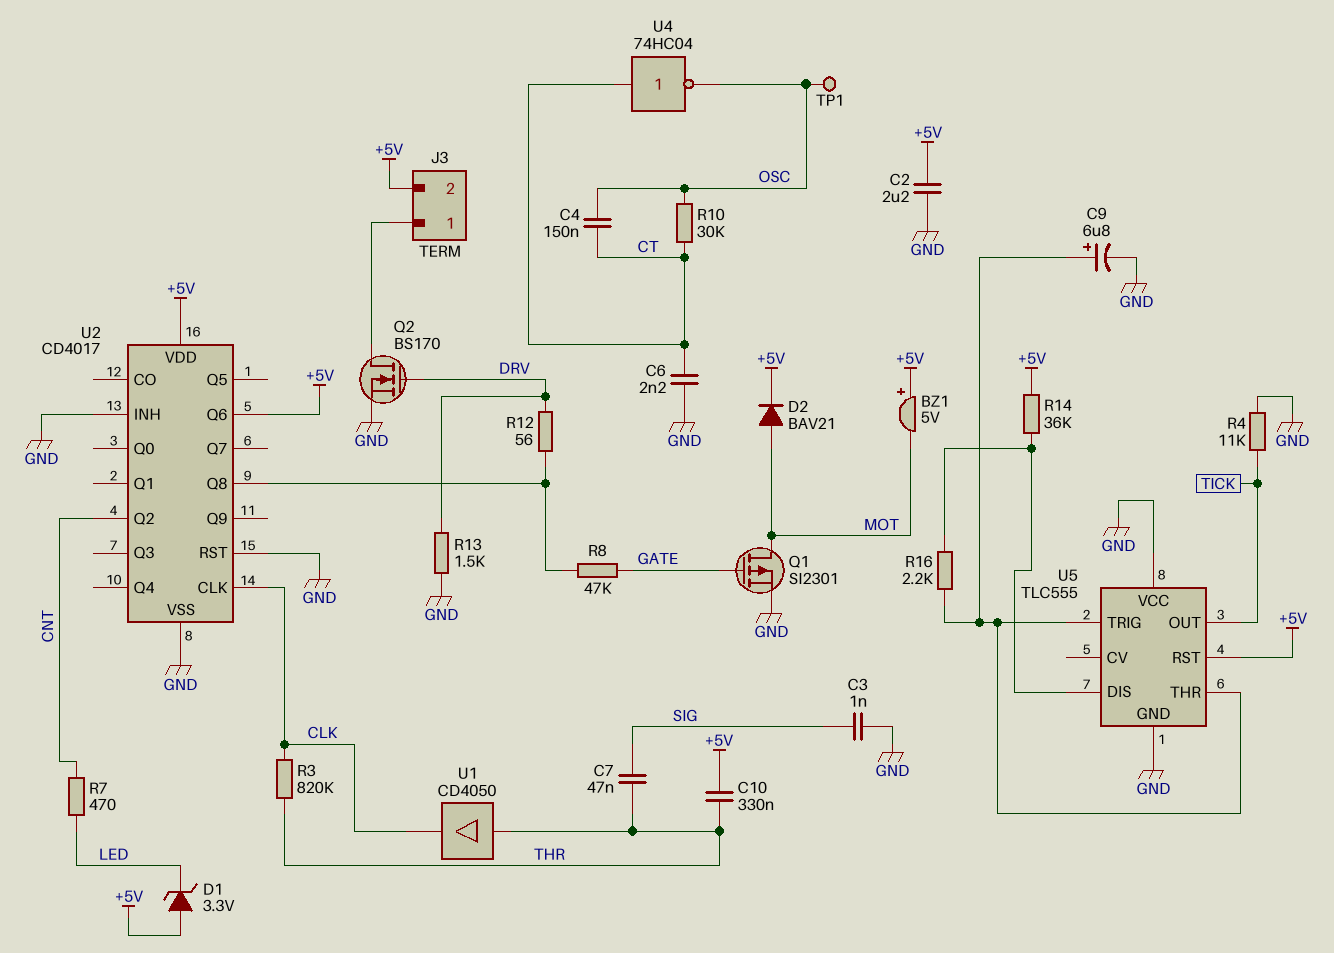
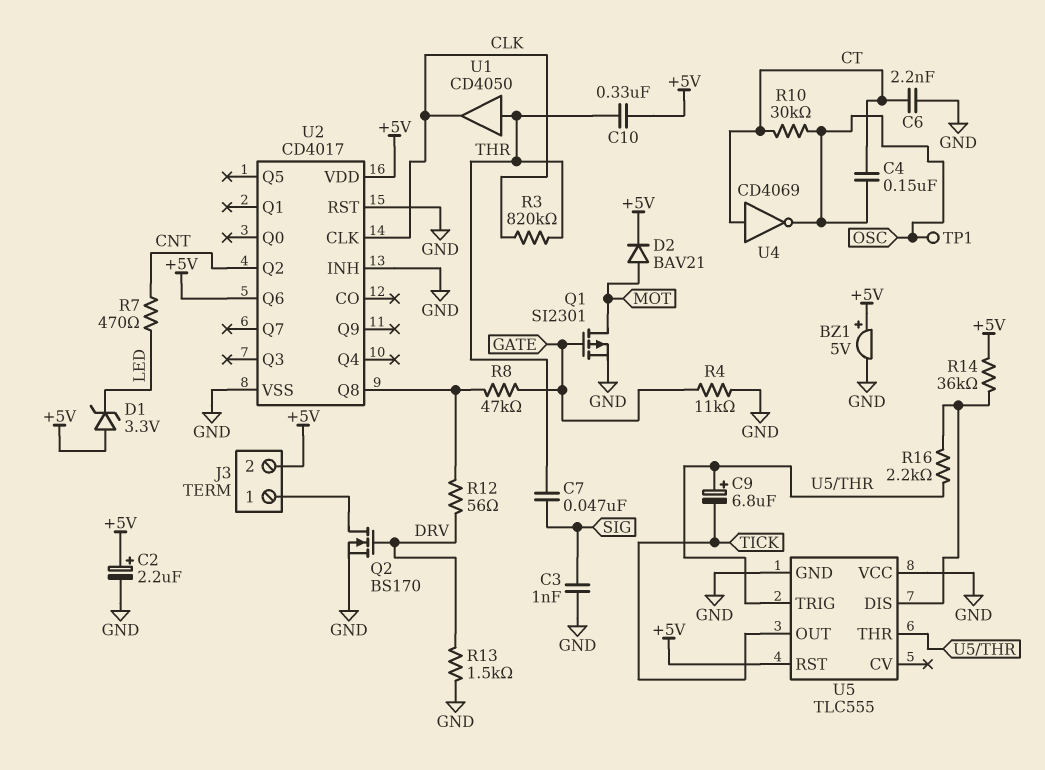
BZ1: buzzer 5V (plus +5V, minus MOT) -> buzzer 5V (plus +5V, minus GND)
C2: 2.2uF (+5V, GND) -> 2.2uF (plus +5V, minus GND)
C9: 6.8uF (plus U5/THR, minus GND) -> 6.8uF (plus U5/THR, minus TICK)
R4: 11k (GND, TICK) -> 11k (GATE, GND)
U4: NOT 74HC04 (in CT, out OSC) -> NOT CD4069 (in CT, out OSC)

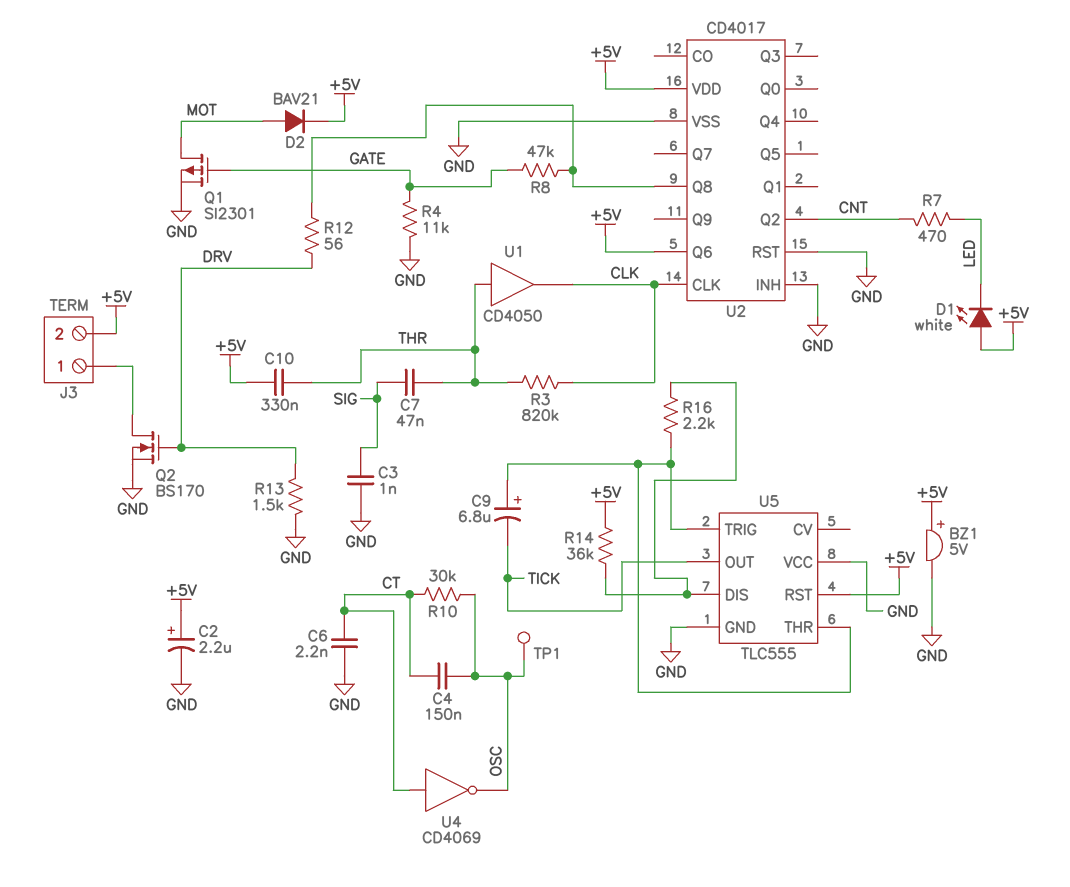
D1: zener 3.3V (A +5V, K LED) -> LED white (A +5V, K LED)

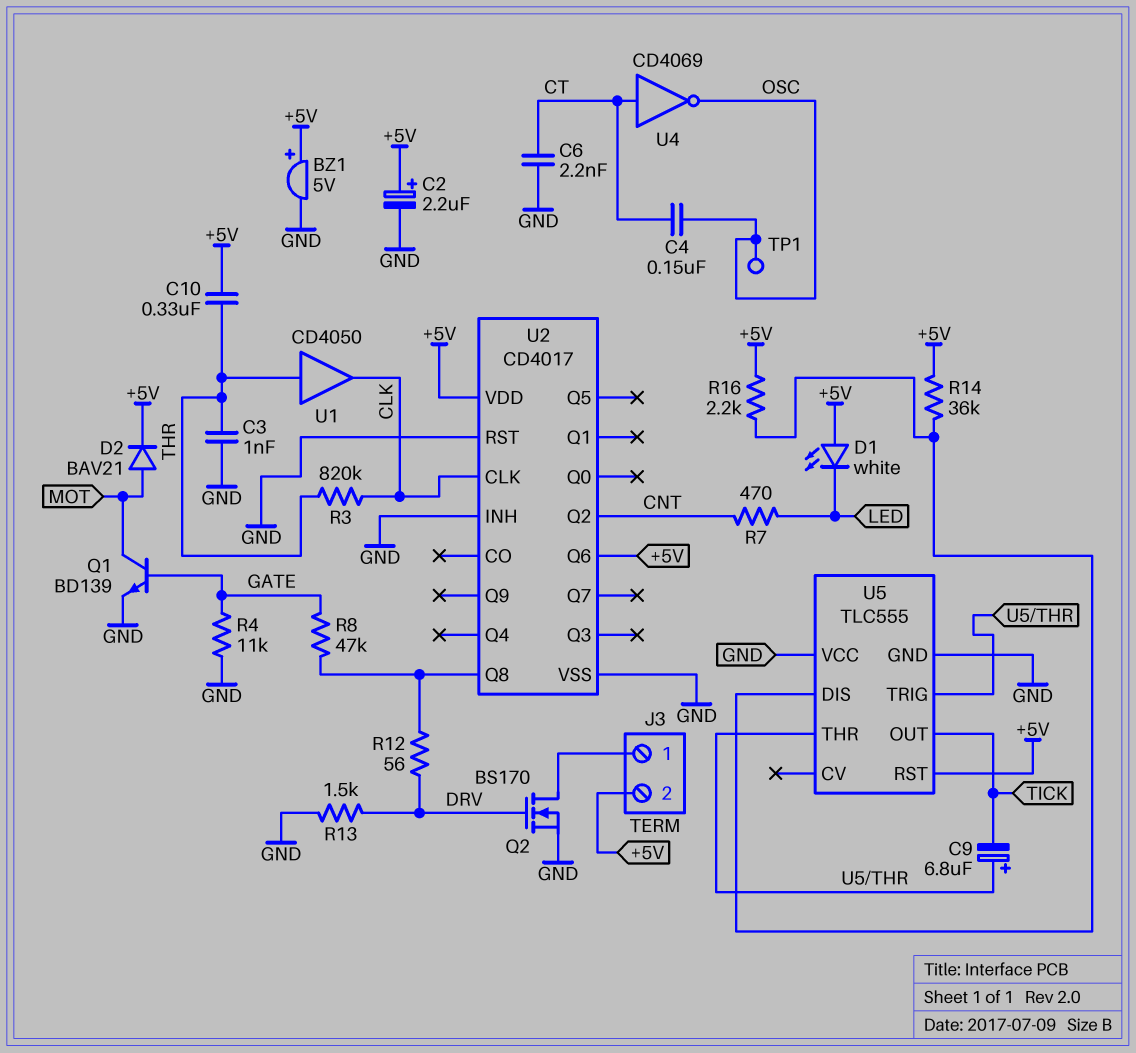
C3: 1nF (GND, SIG) -> 1nF (GND, THR)
C7: 47nF (SIG, THR) -> none
Q1: PMOS SI2301 (G GATE, D MOT, S GND) -> NPN BD139 (B GATE, C MOT, E GND)
R10: 30k (CT, OSC) -> none
R16: 2.2k (U5/DIS, U5/THR) -> 2.2k (+5V, U5/DIS)

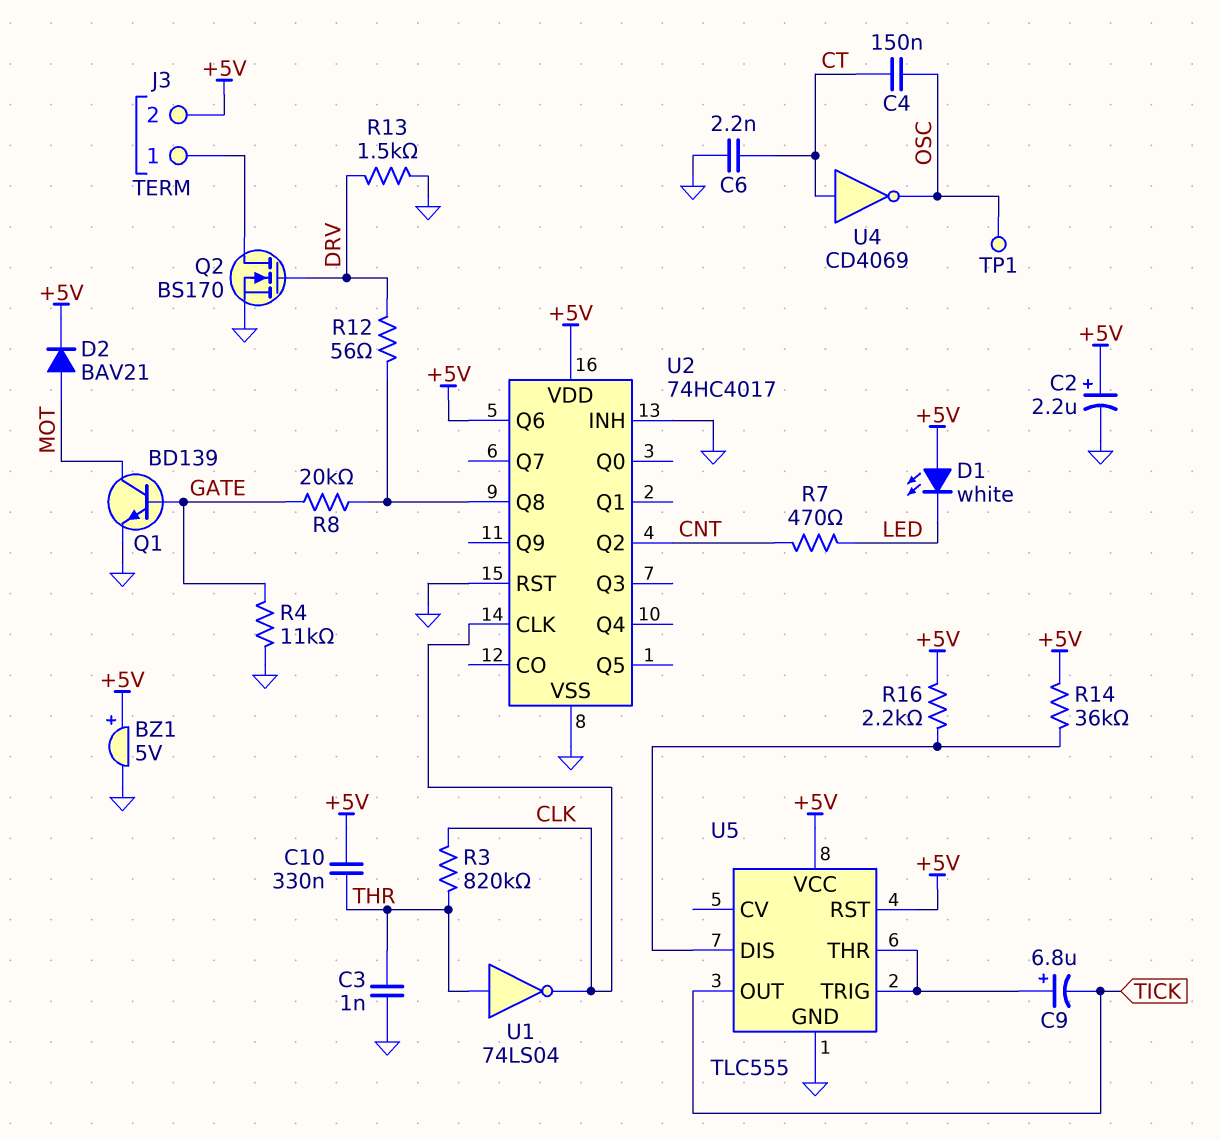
R8: 47k (GATE, U2/Q8) -> 20k (GATE, U2/Q8)
U1: buffer CD4050 (in THR, out CLK) -> NOT 74LS04 (in THR, out CLK)
U2: CD4017 -> 74HC4017
U5 pin VCC: GND -> +5V

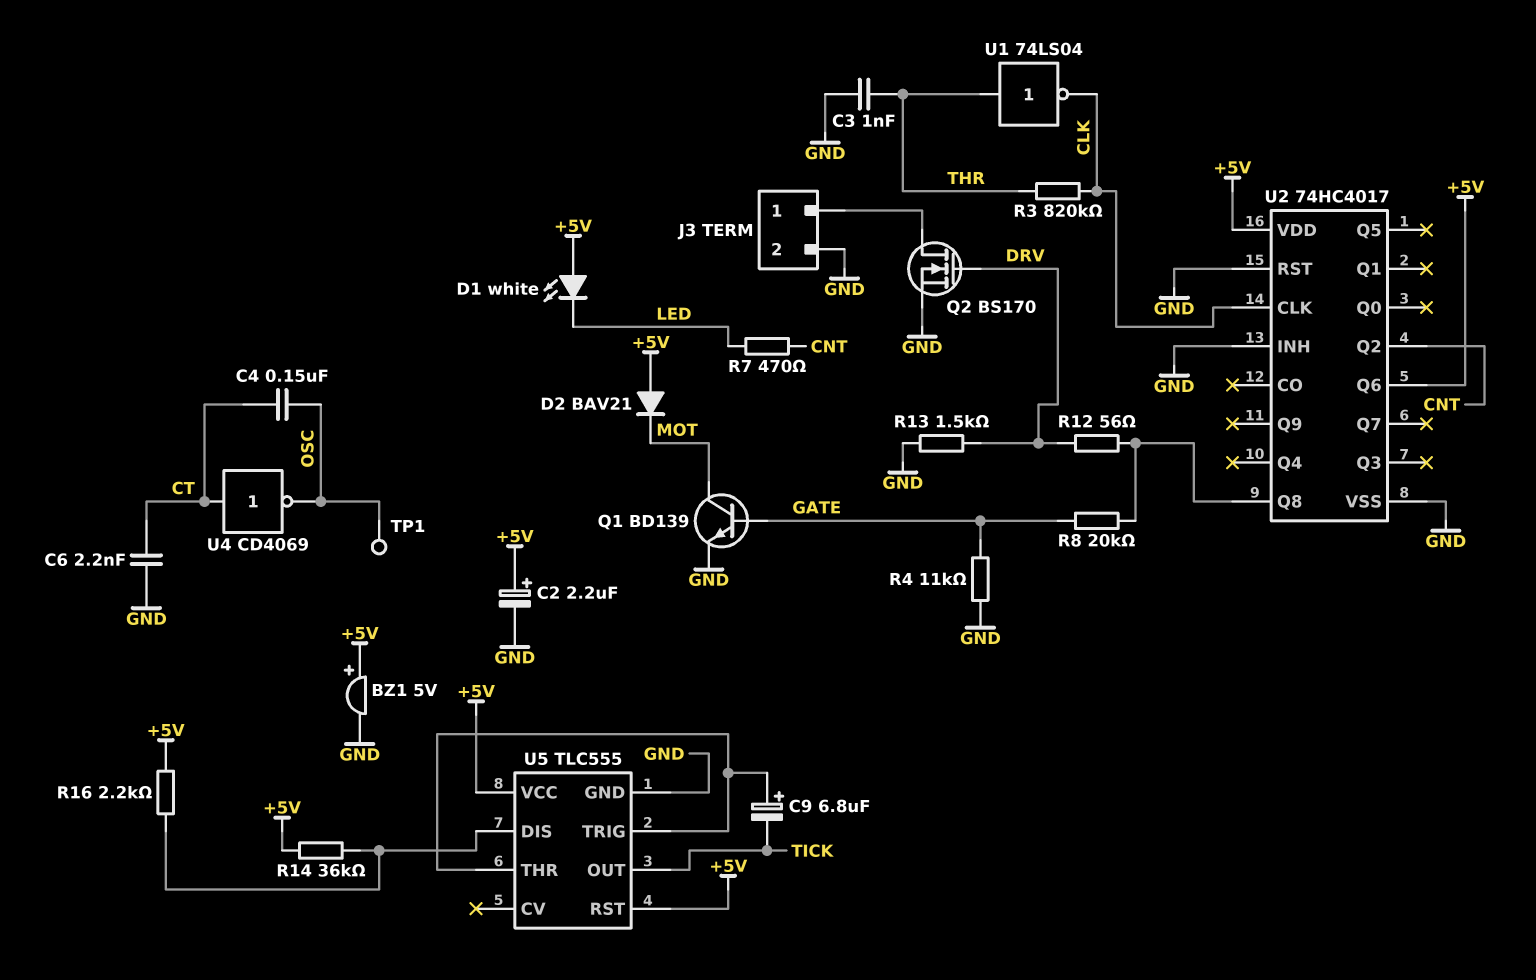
C10: 330nF (+5V, THR) -> none
D2: diode BAV21 (A MOT, K +5V) -> diode BAV21 (A +5V, K MOT)
J3 pin 2: +5V -> GND

